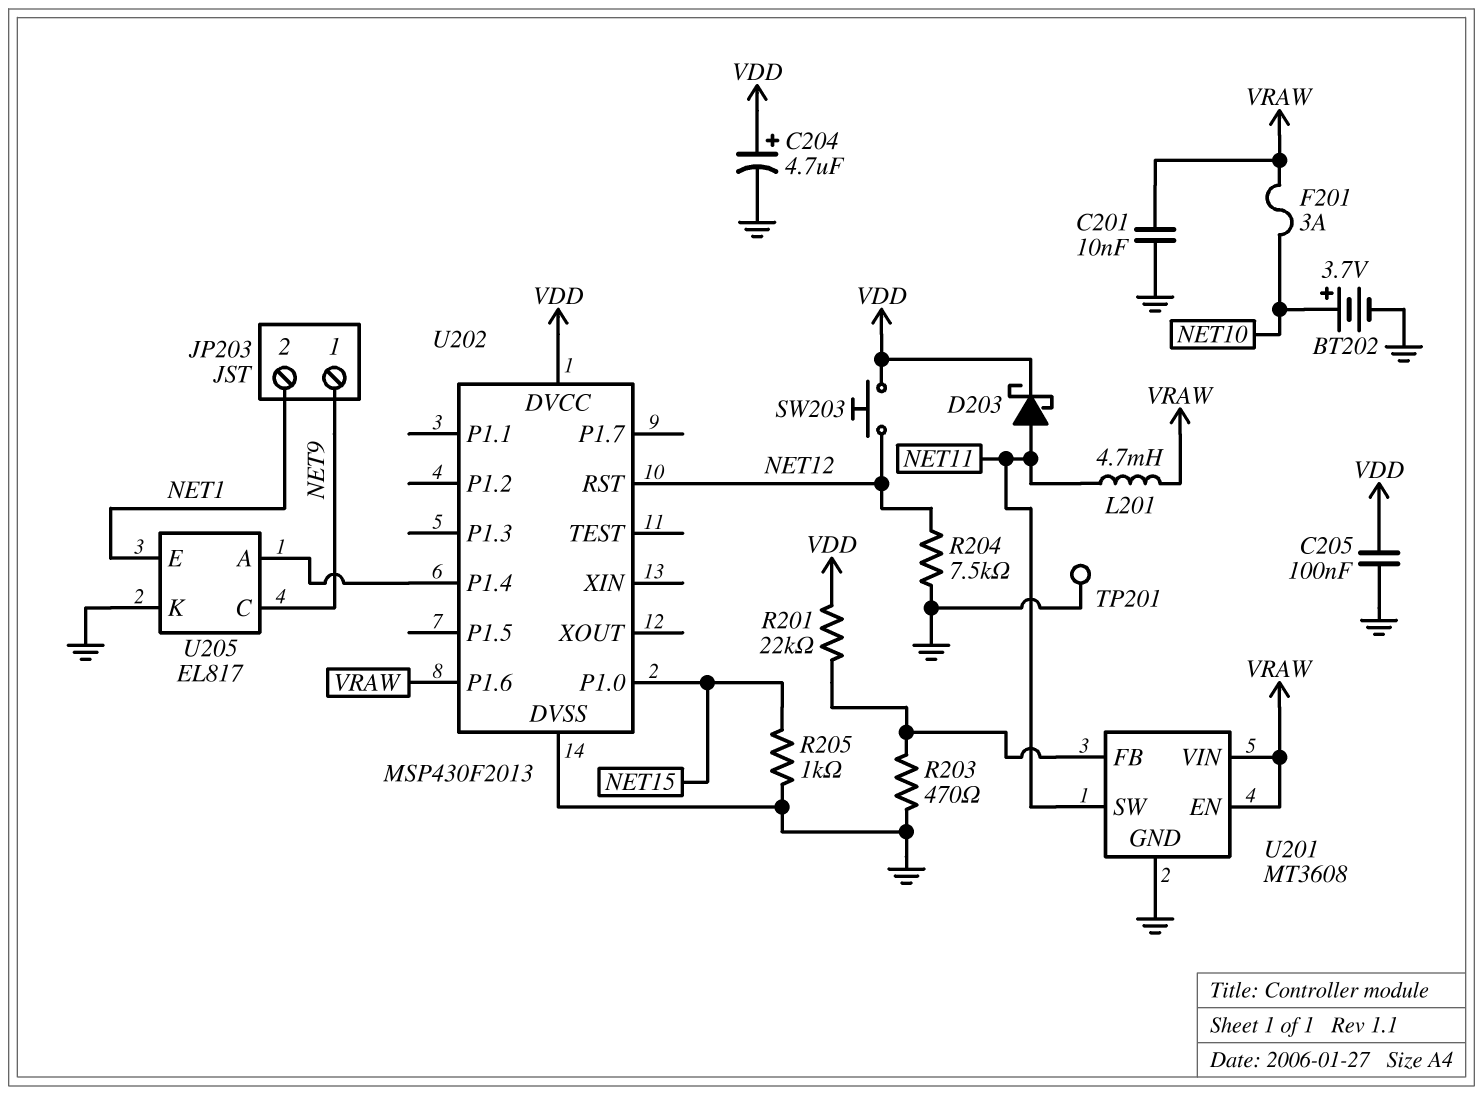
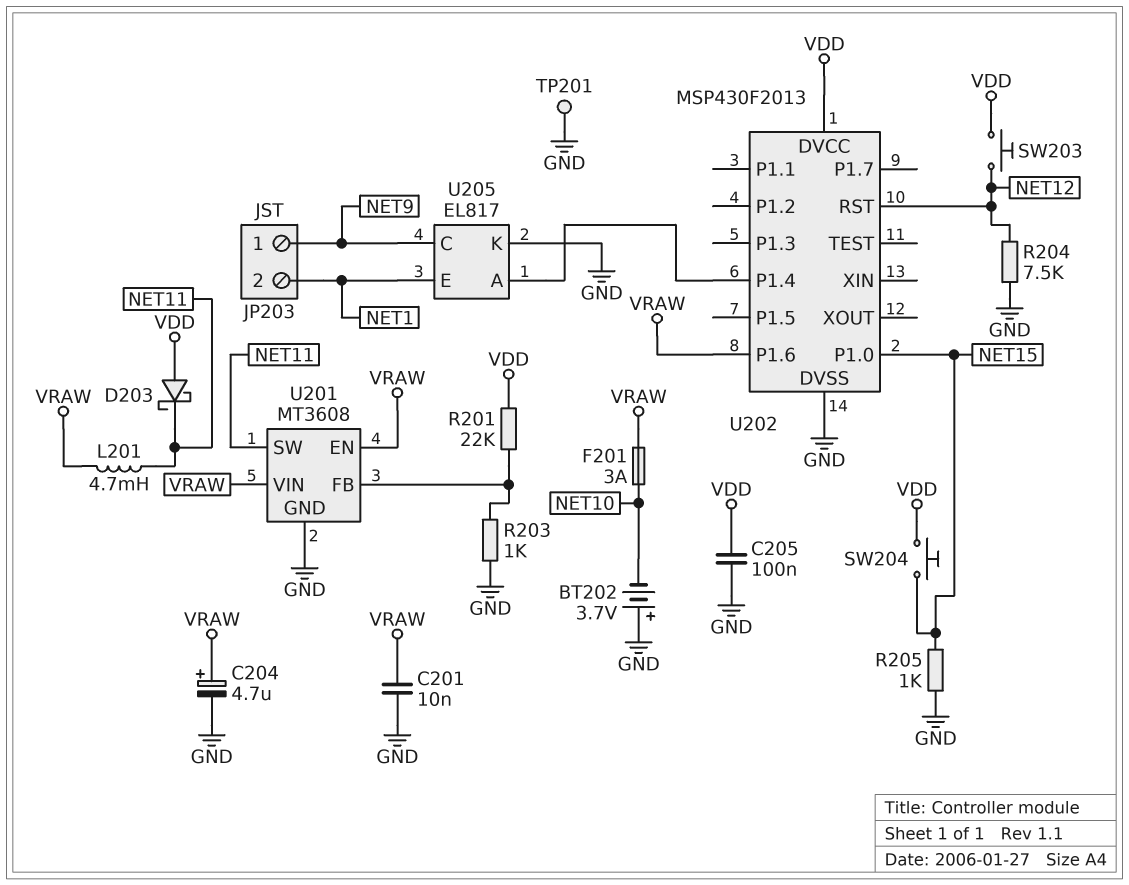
BT202: 3.7V (plus NET10, minus GND) -> 3.7V (plus GND, minus NET10)
C204: 4.7uF (plus VDD, minus GND) -> 4.7uF (plus VRAW, minus GND)
D203: schottky (A NET11, K VDD) -> schottky (A VDD, K NET11)
R203: 470 (GND, U201/FB) -> 1k (GND, U201/FB)
SW204: none -> button (NET15, VDD)

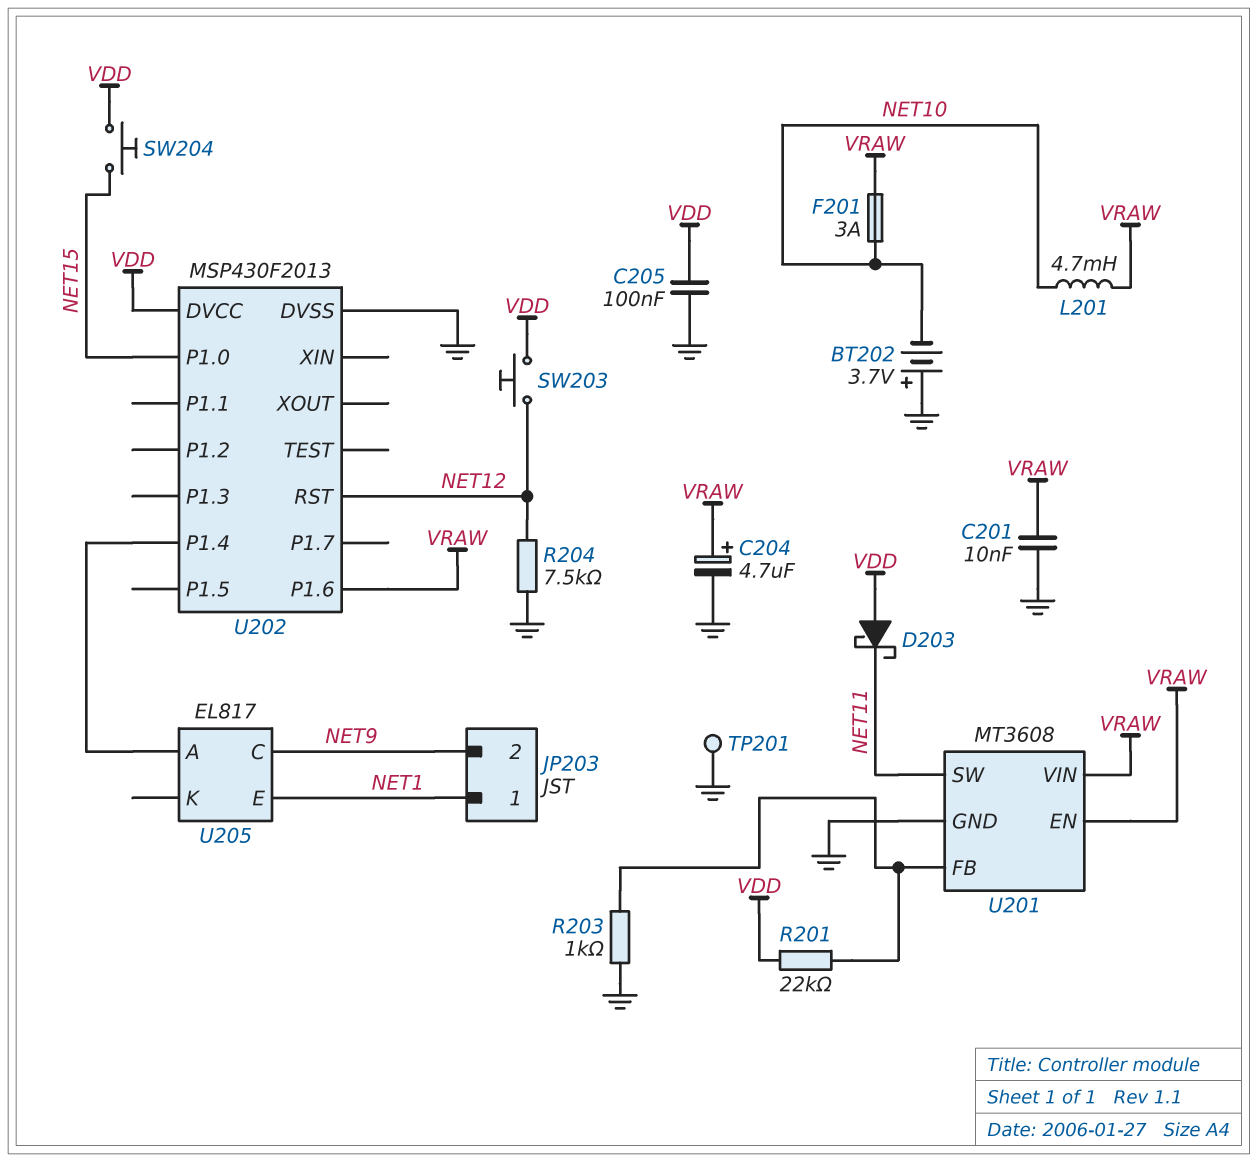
JP203 pin 1: NET9 -> NET1
JP203 pin 2: NET1 -> NET9
L201: 4.7mH (NET11, VRAW) -> 4.7mH (NET10, VRAW)
R205: 1k (GND, NET15) -> none
U205 pin K: GND -> none

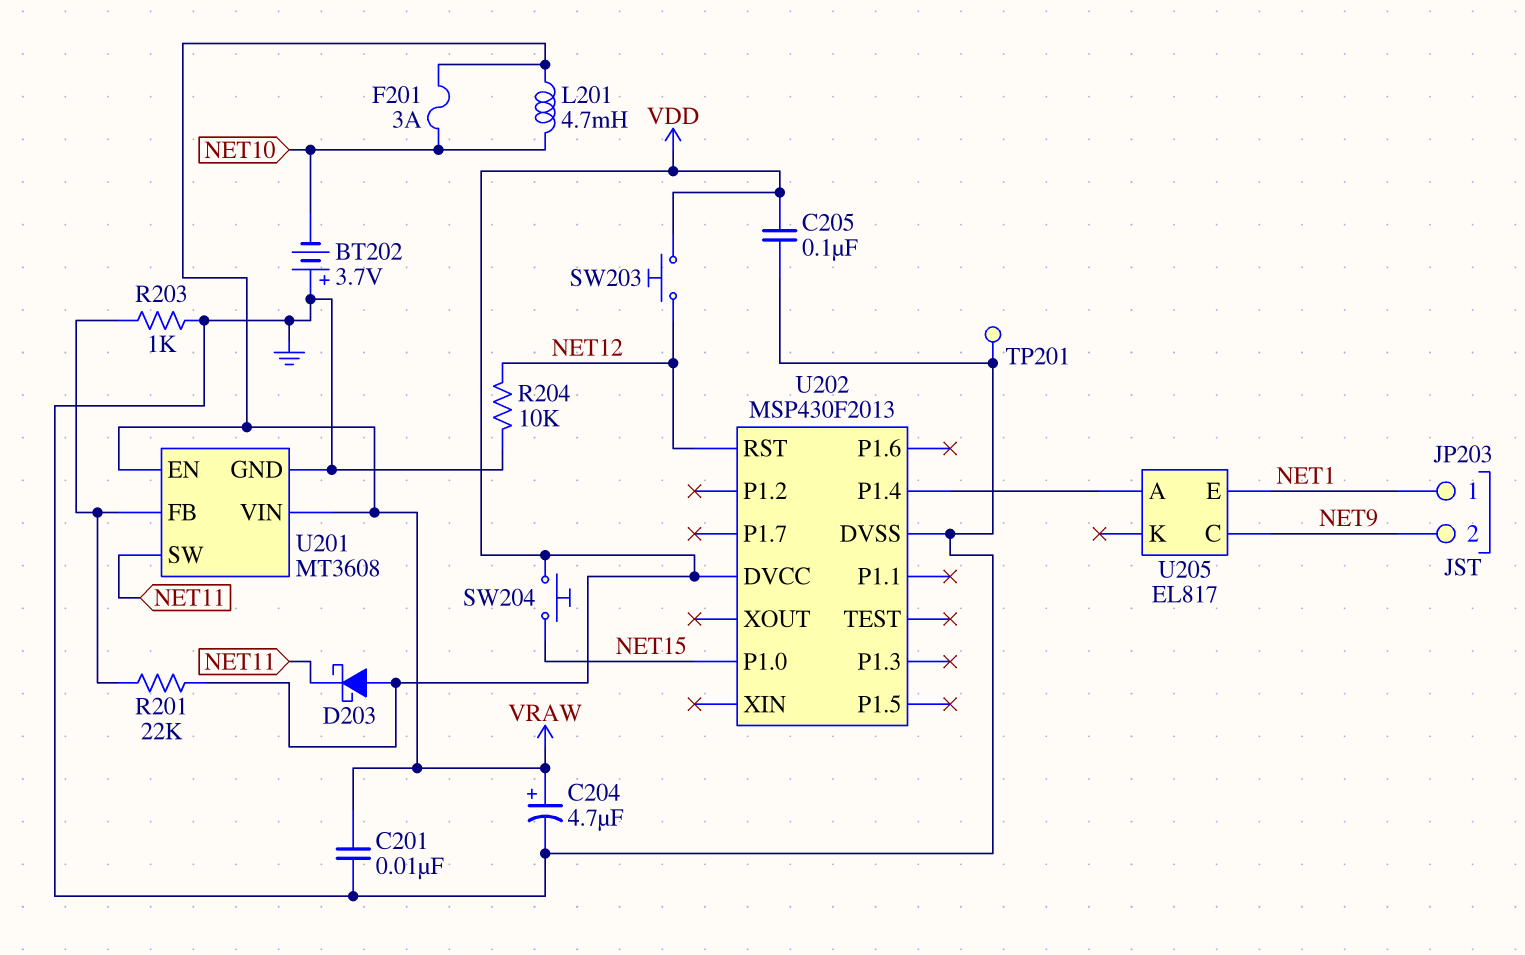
R204: 7.5k (GND, NET12) -> 10k (GND, NET12)
U202 pin P1.6: VRAW -> none

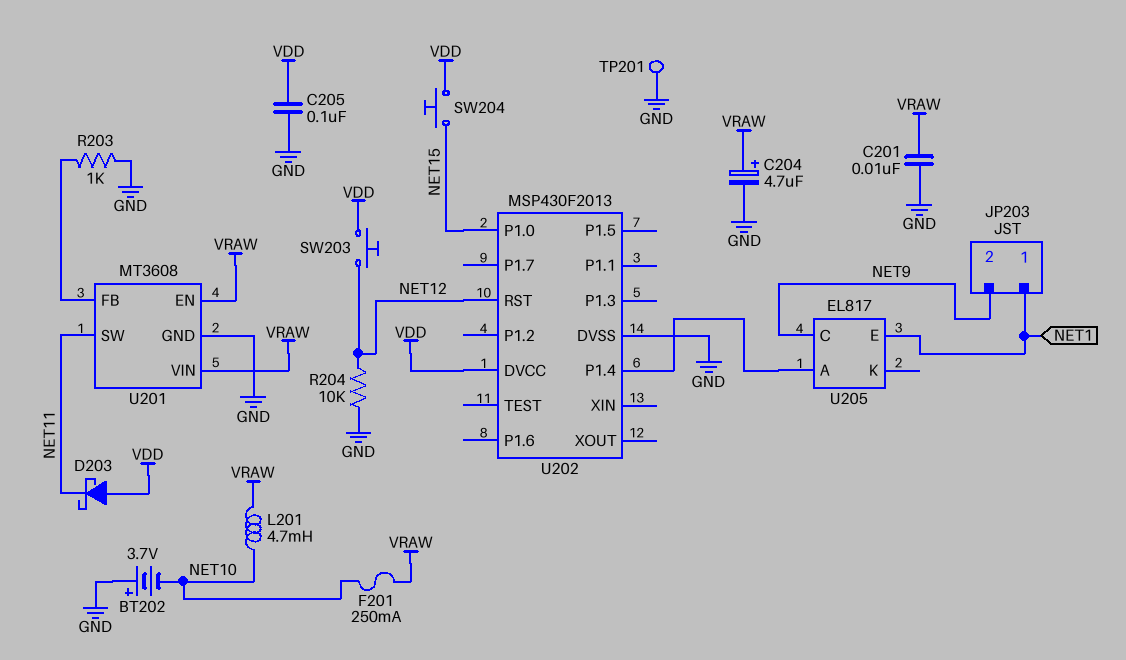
F201: 3A (NET10, VRAW) -> 250mA (NET10, VRAW)
R201: 22k (U201/FB, VDD) -> none

